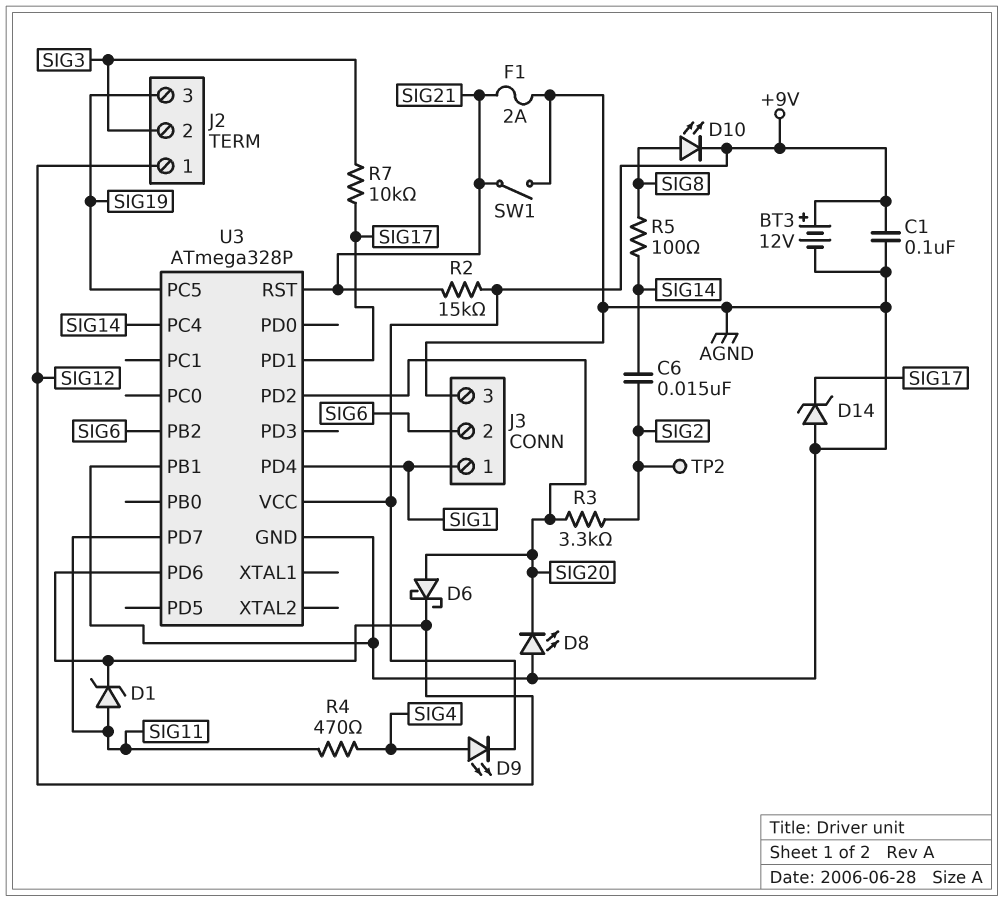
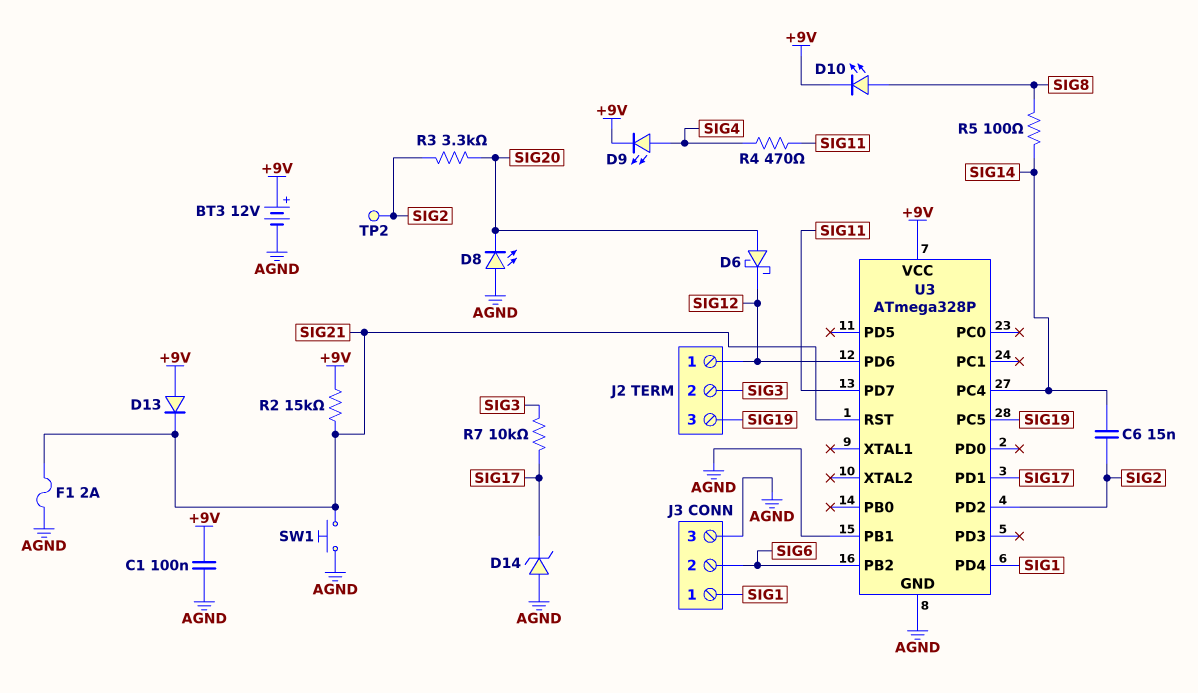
D1: zener (A SIG11, K SIG12) -> none
D13: none -> diode (A +9V, K SIG21)
SW1: switch (AGND, SIG21) -> button (AGND, SIG21)
U3 pin PD2: SIG20 -> SIG2

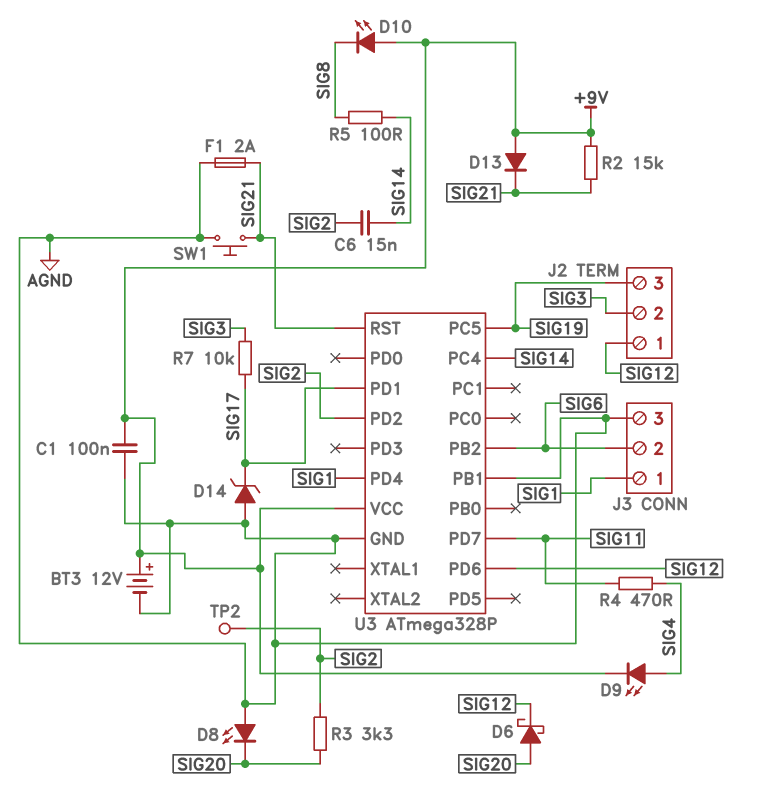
D10: LED (A SIG8, K +9V) -> LED (A +9V, K SIG8)

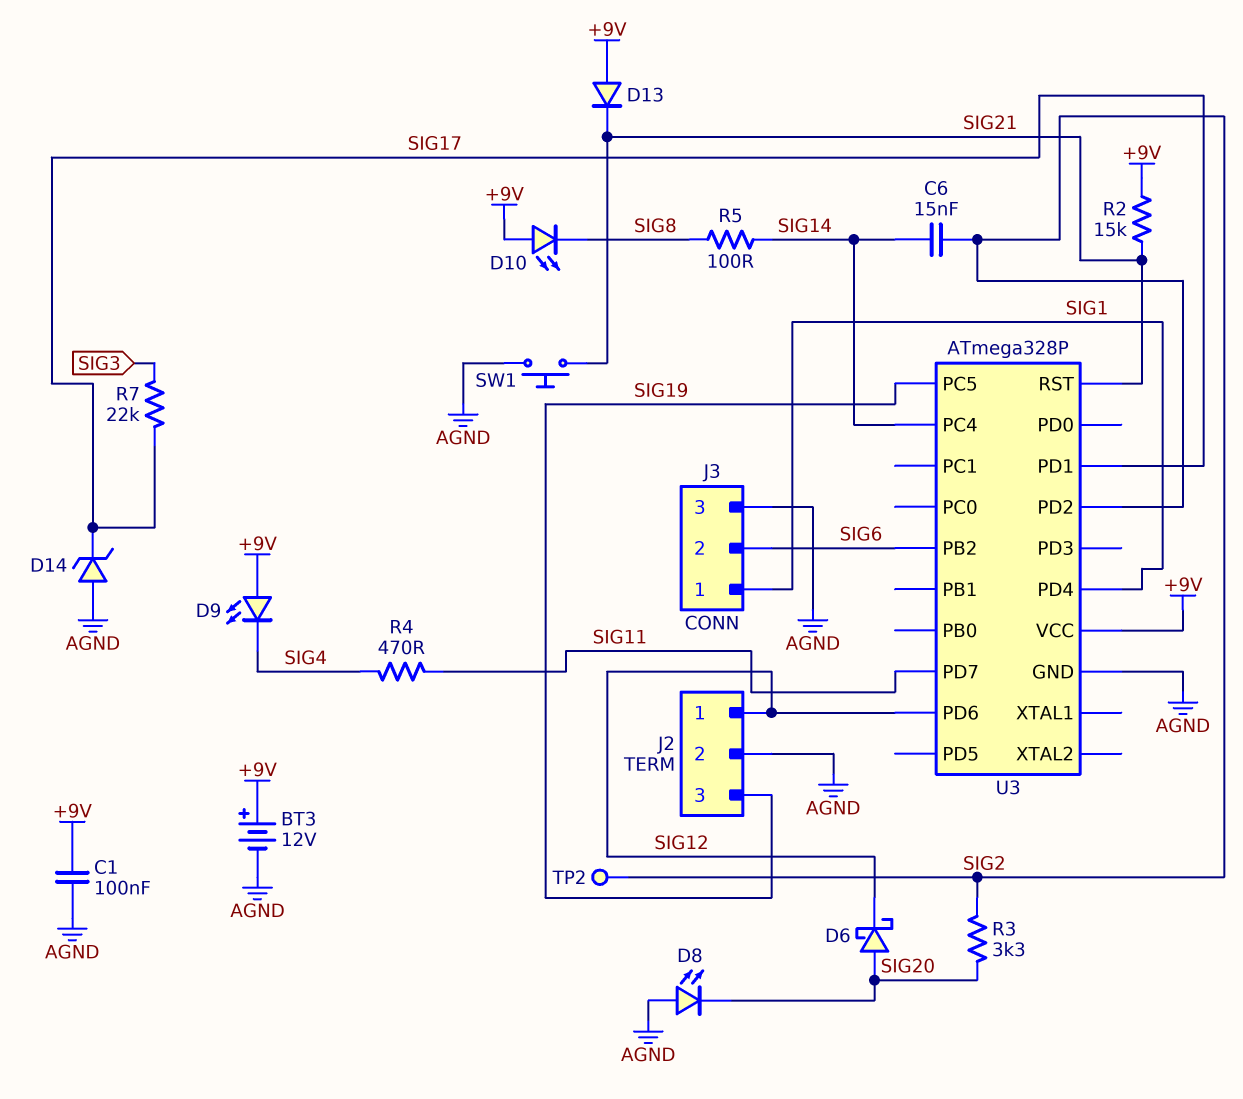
D9: LED (A SIG4, K +9V) -> LED (A +9V, K SIG4)
F1: 2A (AGND, SIG21) -> none
J2 pin 2: SIG3 -> AGND
R7: 10k (SIG3, SIG17) -> 22k (SIG3, SIG17)
U3 pin PB1: AGND -> none

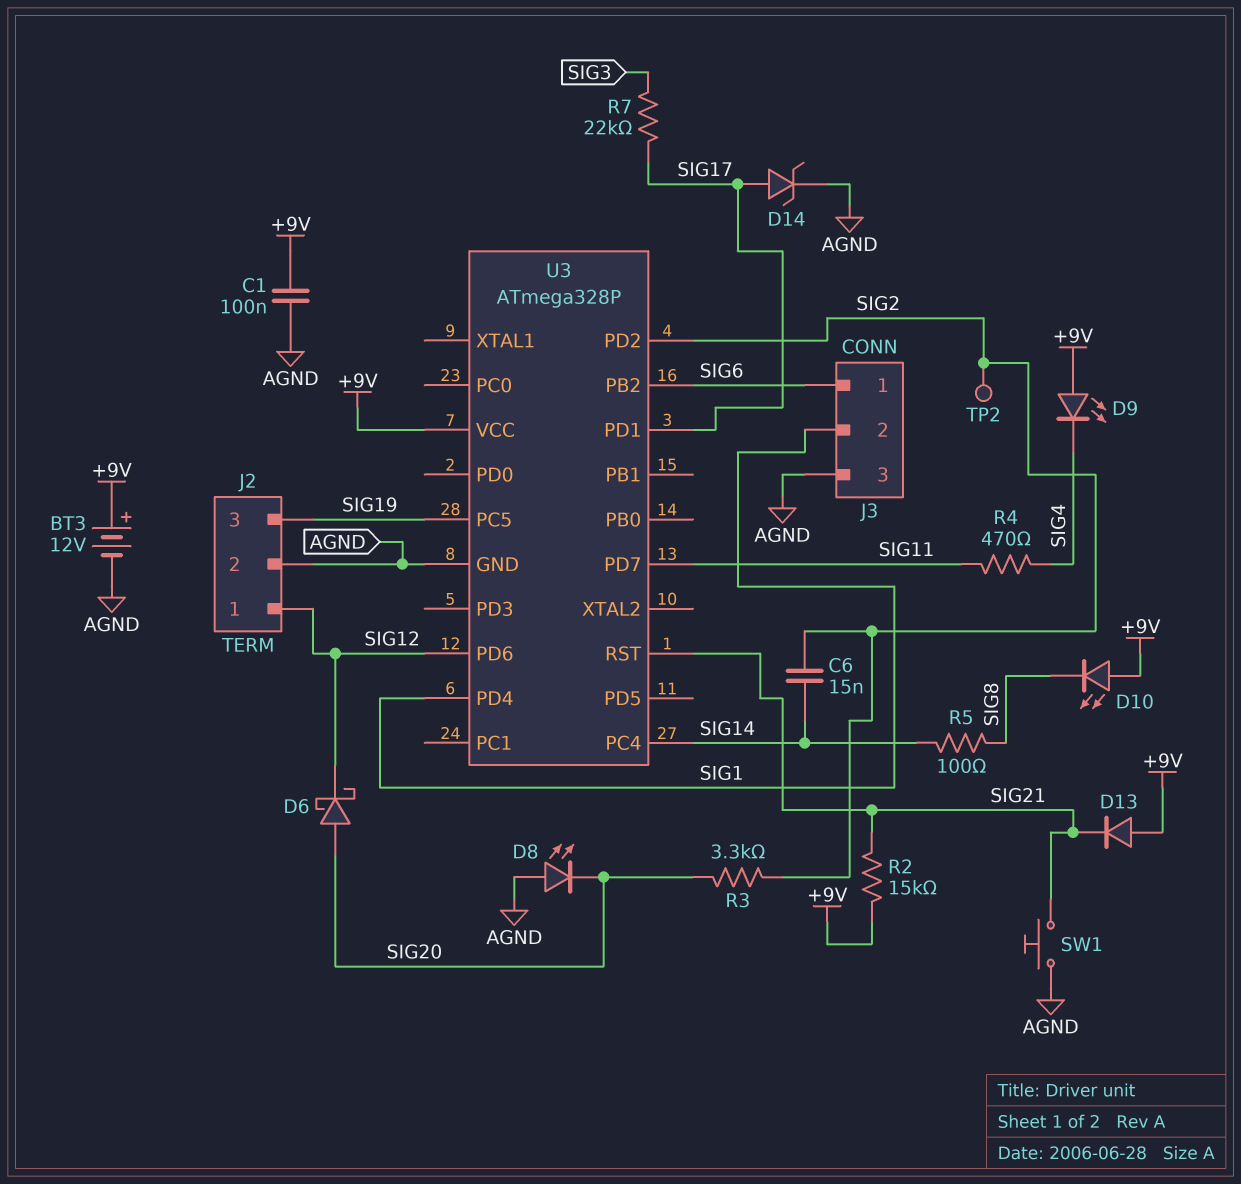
D14: zener (A AGND, K SIG17) -> zener (A SIG17, K AGND)
J3 pin 1: SIG1 -> SIG6
J3 pin 2: SIG6 -> SIG1

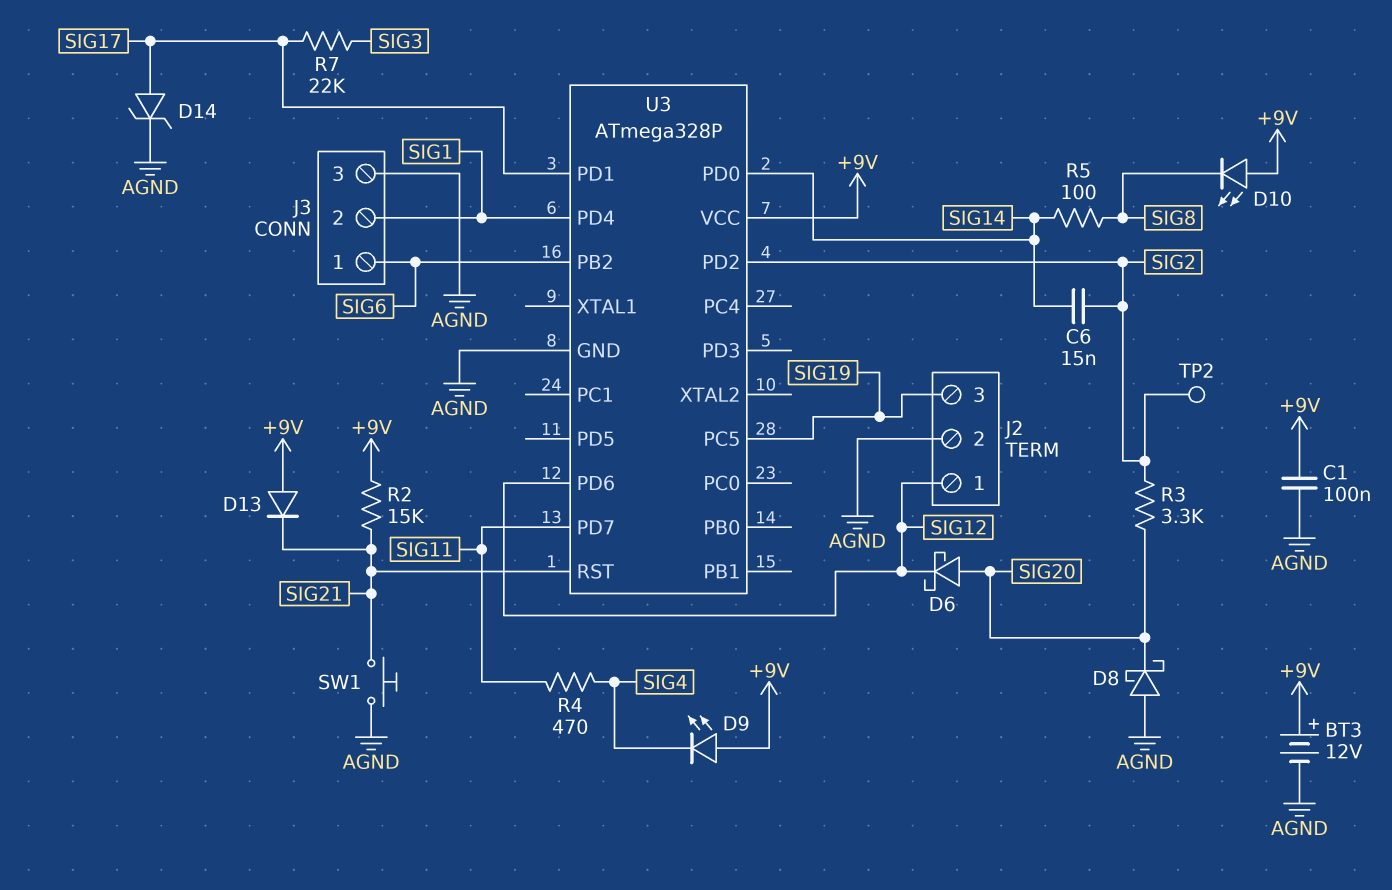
D8: LED (A AGND, K SIG20) -> schottky (A AGND, K SIG20)
U3 pin PC4: SIG14 -> none
U3 pin PD0: none -> SIG14

